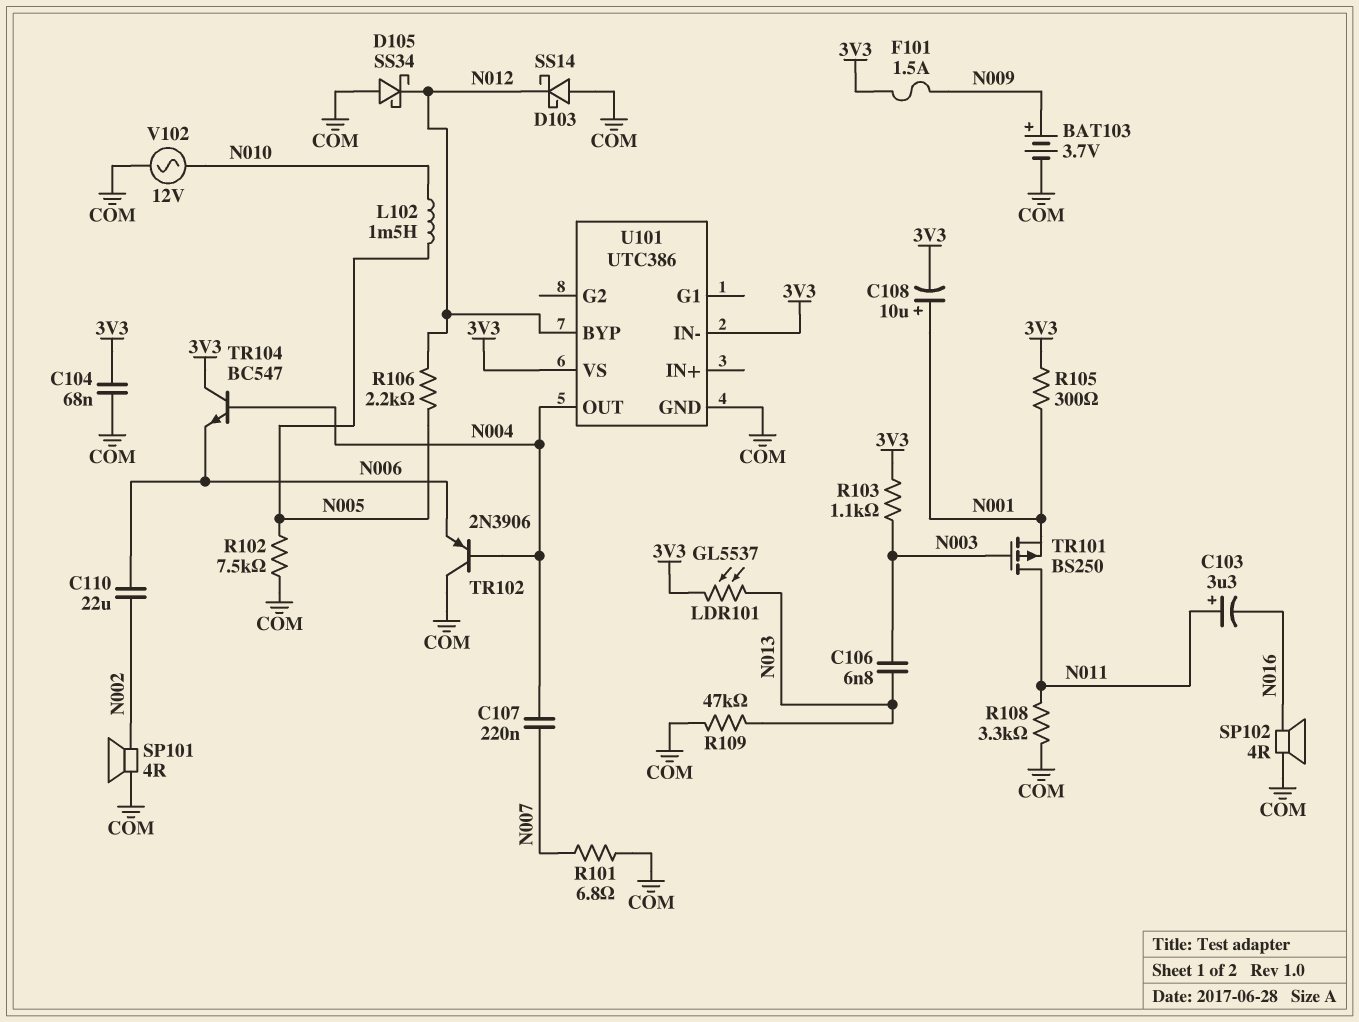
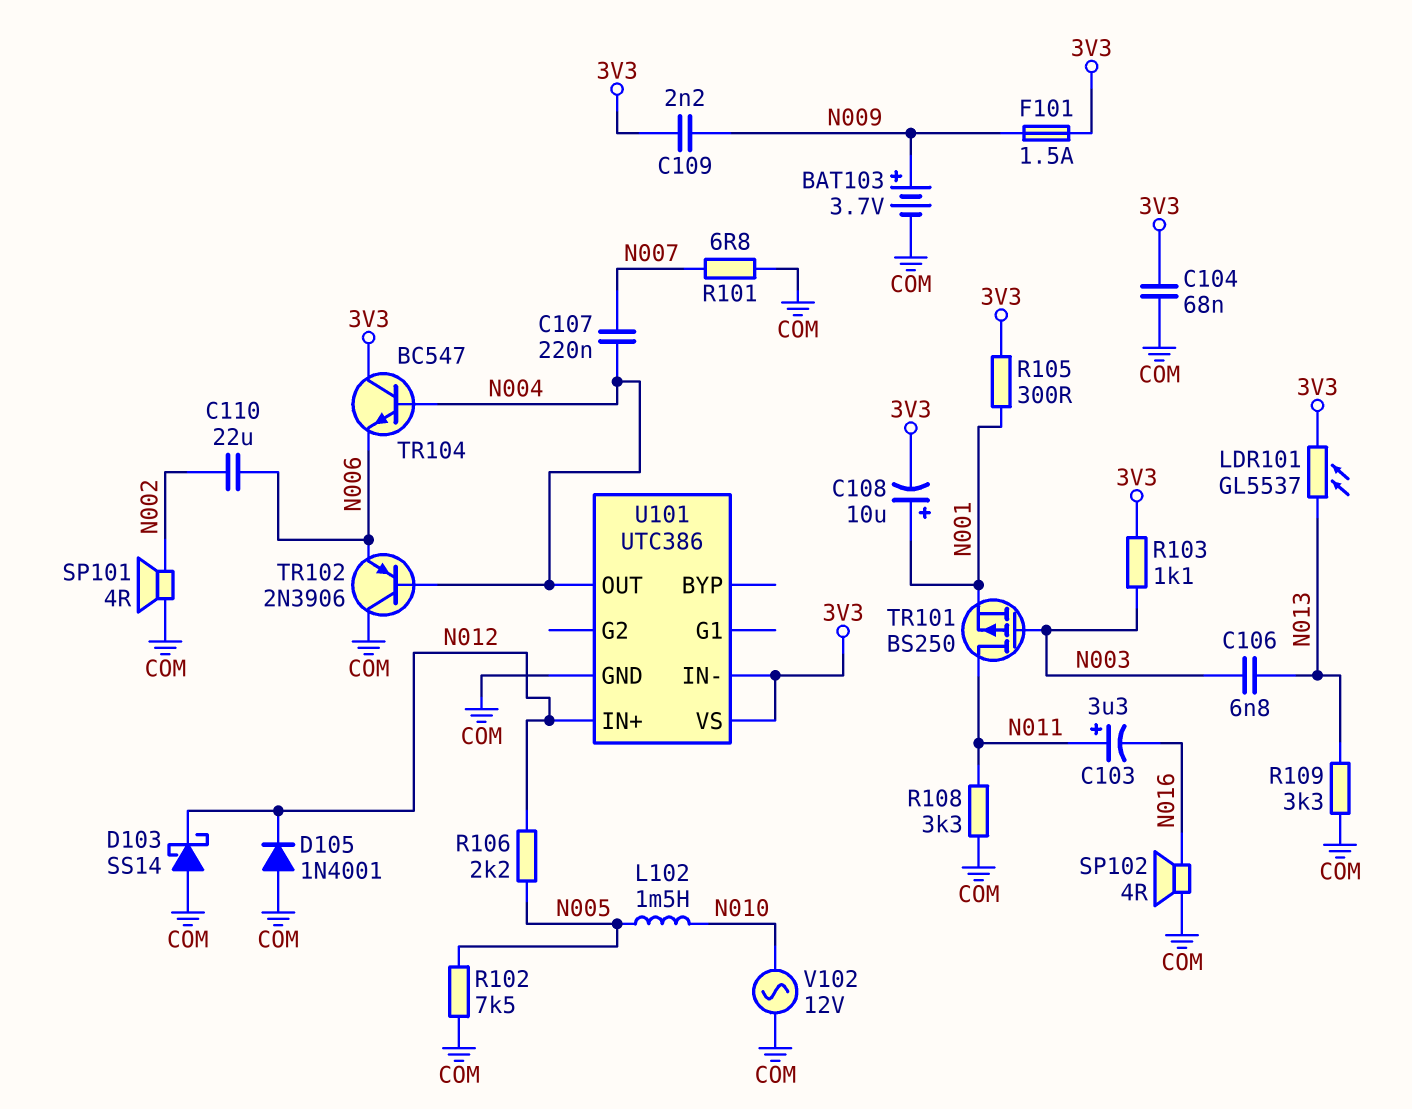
C109: none -> 2.2nF (3V3, N009)
D105: schottky SS34 (A COM, K N012) -> diode 1N4001 (A COM, K N012)
R109: 47k (COM, N013) -> 3.3k (COM, N013)
U101 pin BYP: N012 -> none
U101 pin IN+: none -> N012

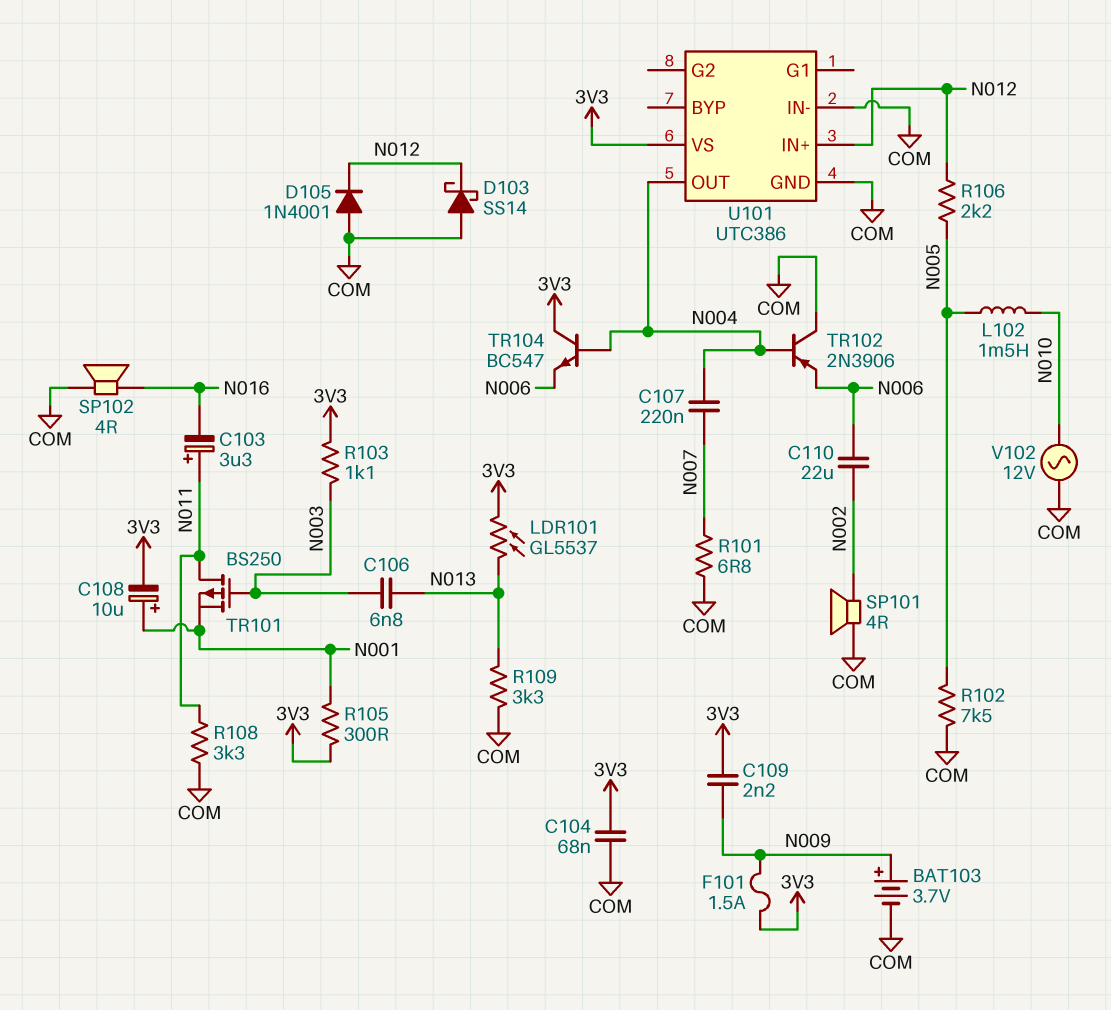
U101 pin IN-: 3V3 -> COM

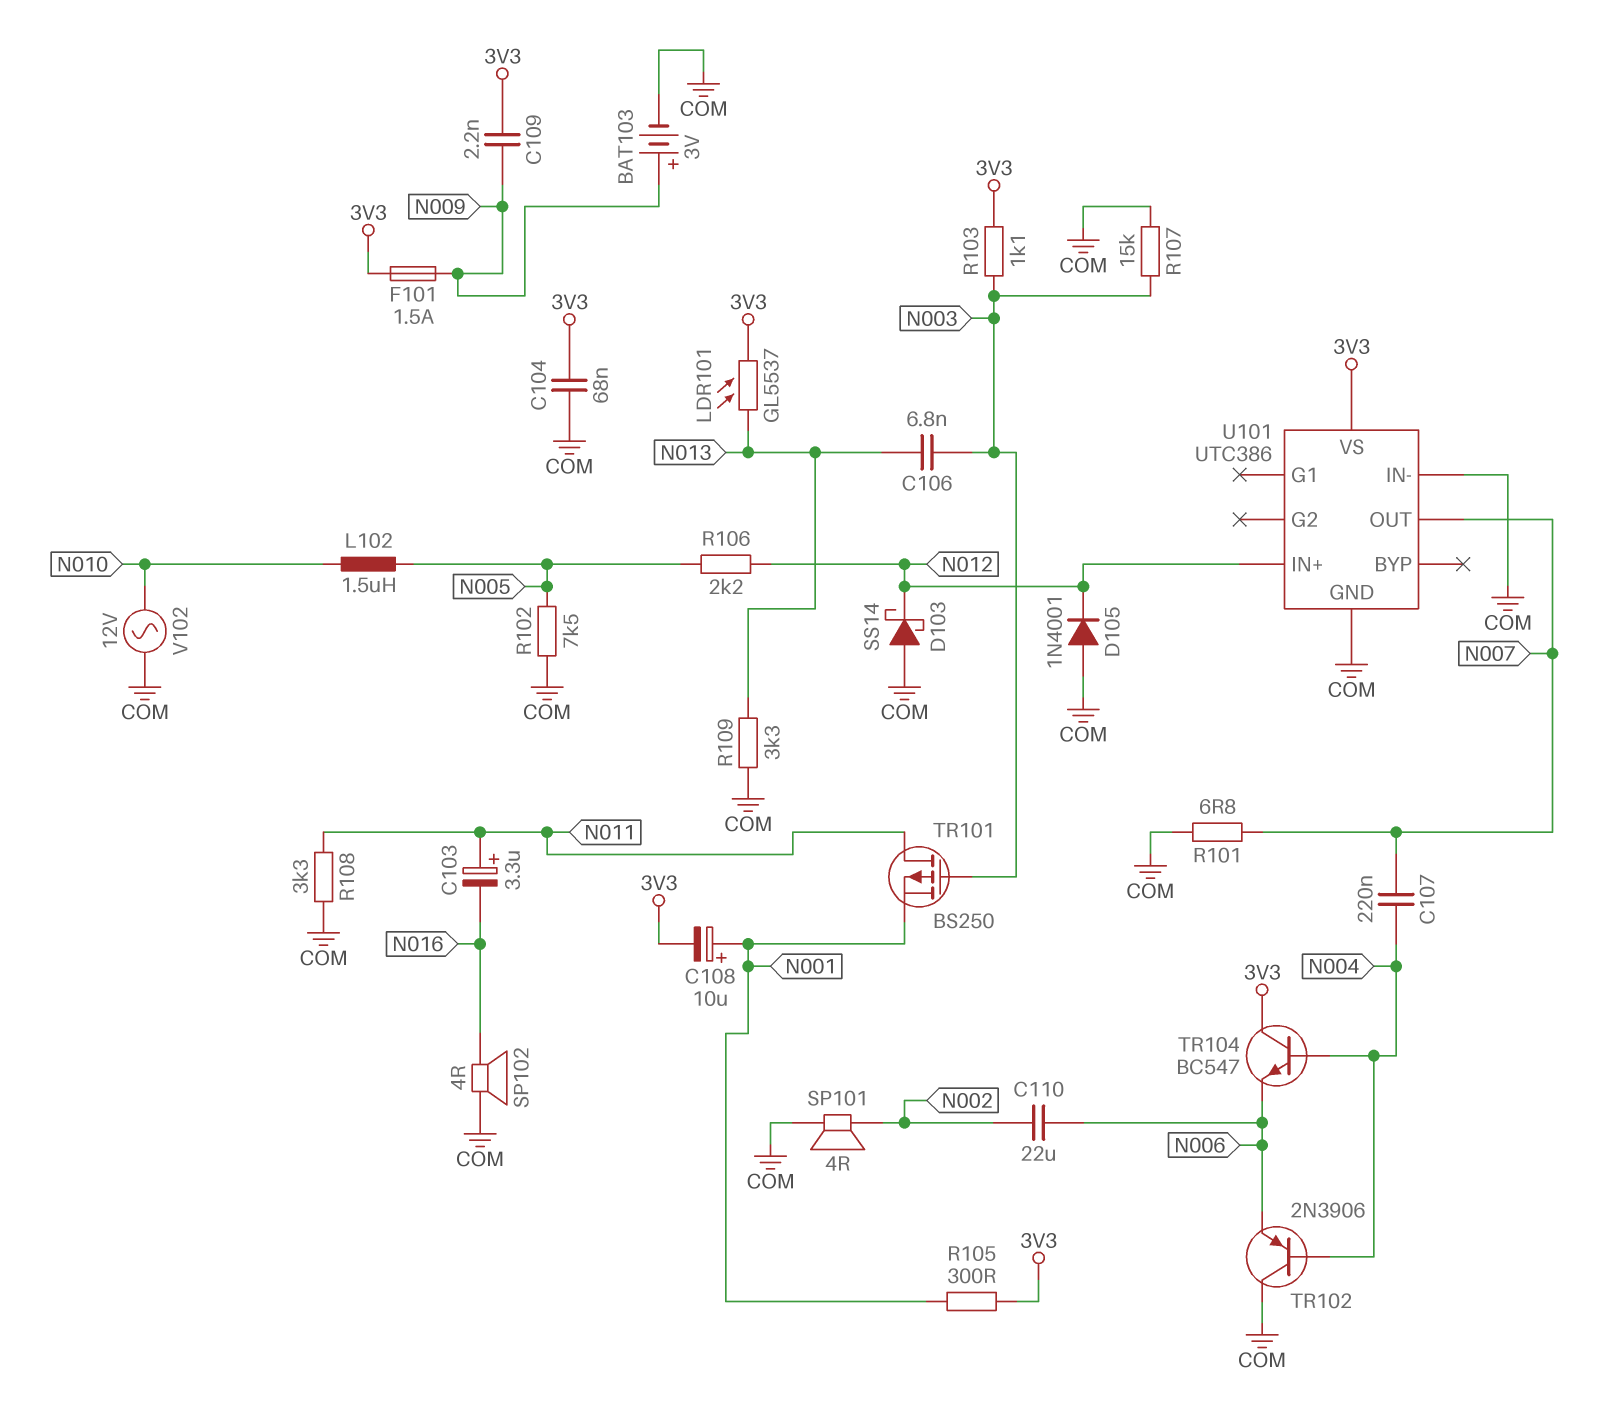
BAT103: 3.7V (plus N009, minus COM) -> 3V (plus N009, minus COM)
L102: 1.5mH (N005, N010) -> 1.5uH (N005, N010)
R107: none -> 15k (COM, N003)
U101 pin OUT: N004 -> N007

